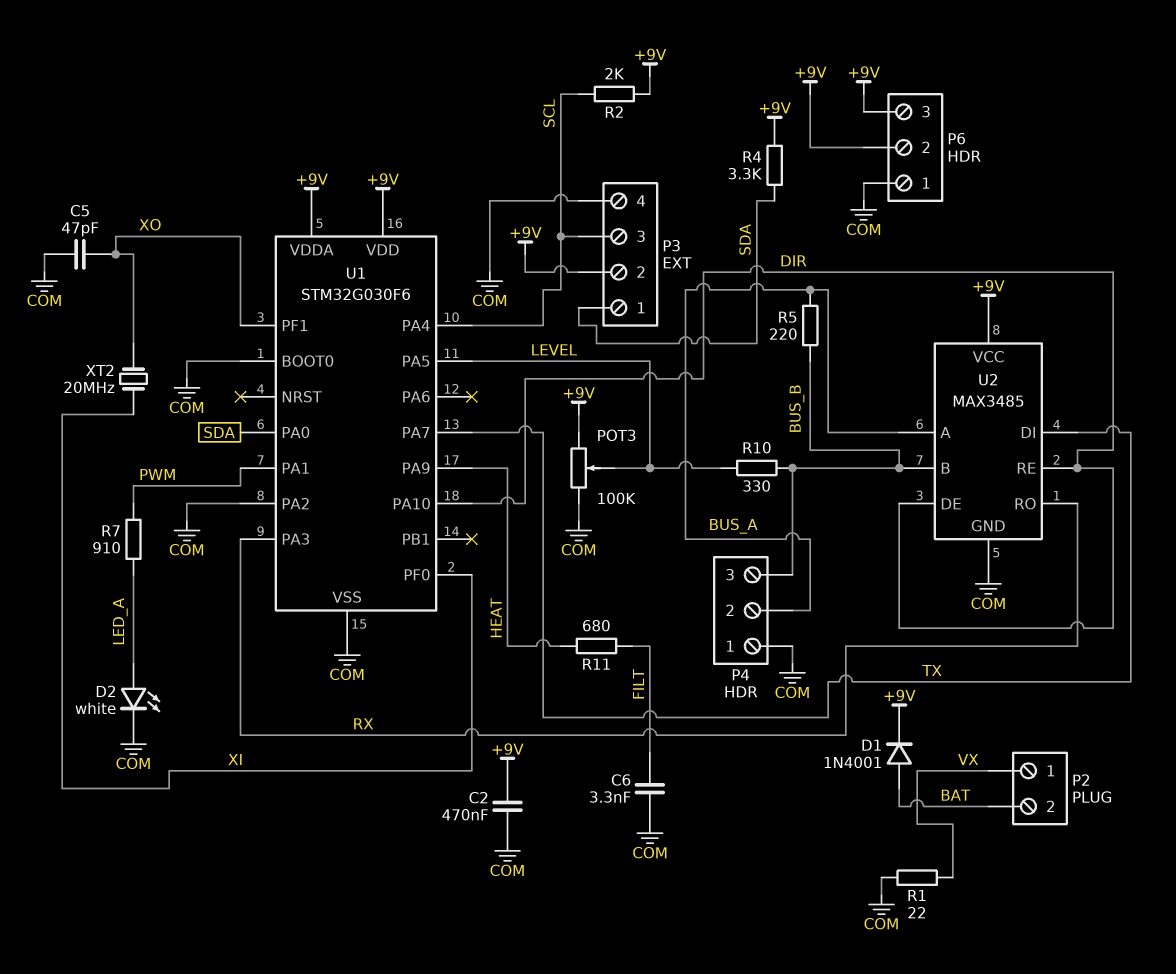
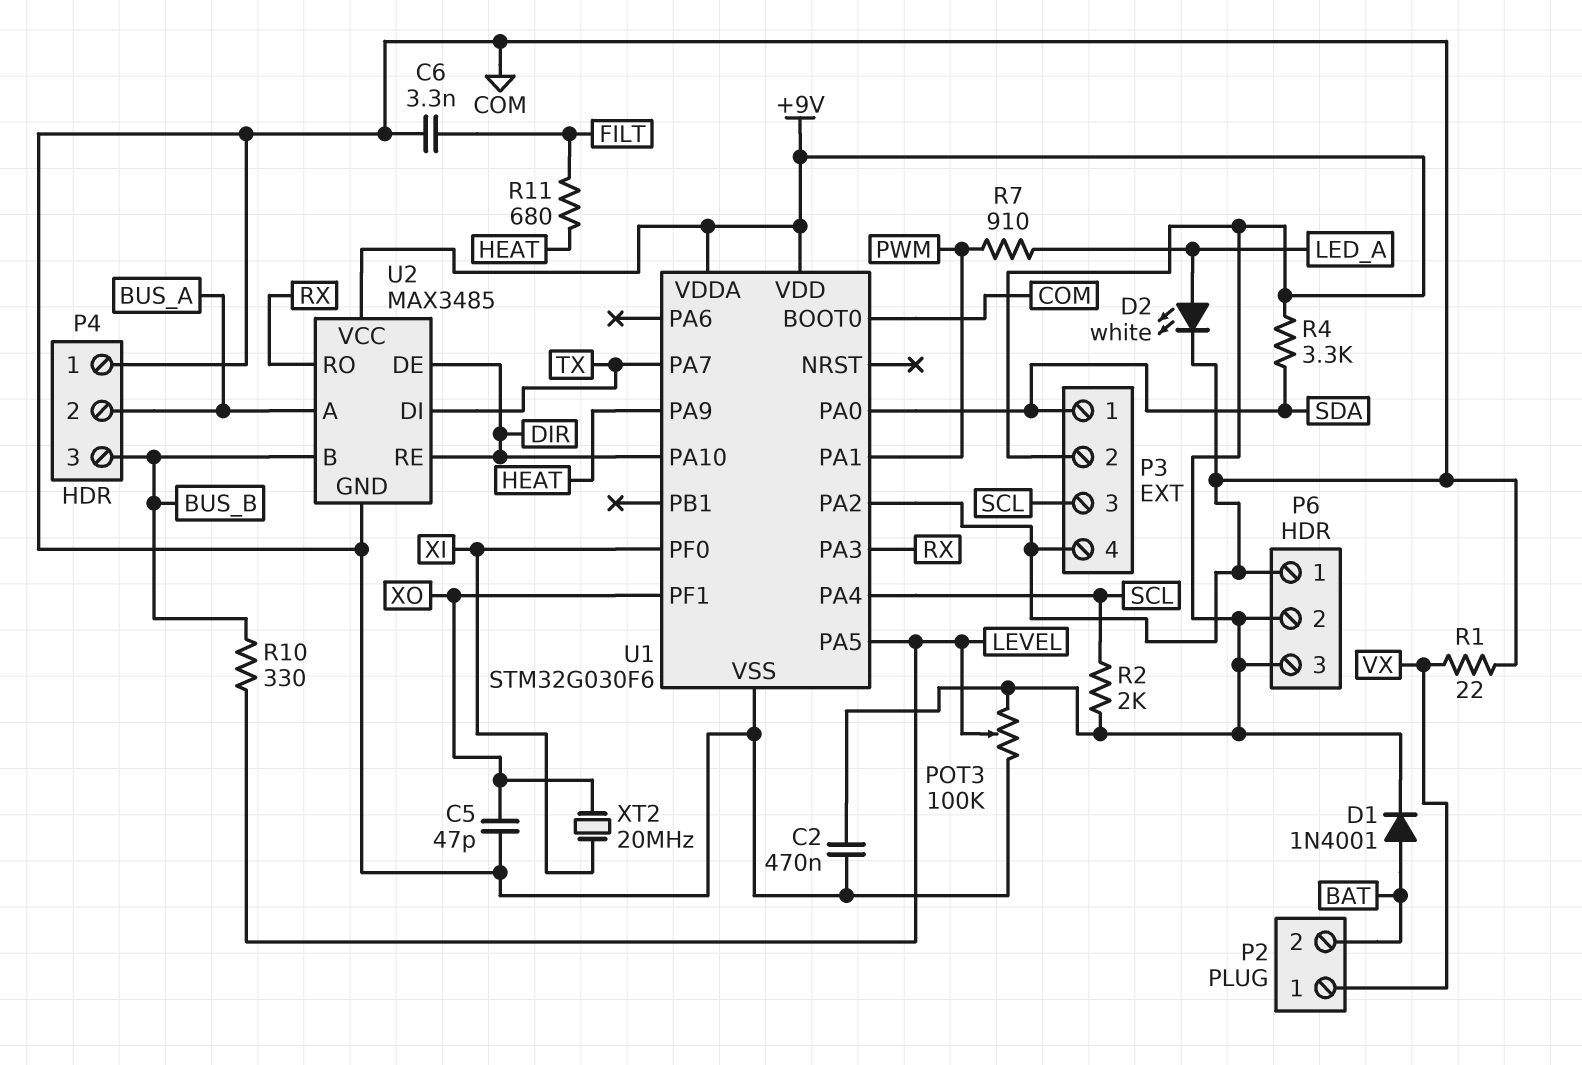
R5: 220 (BUS_A, BUS_B) -> none

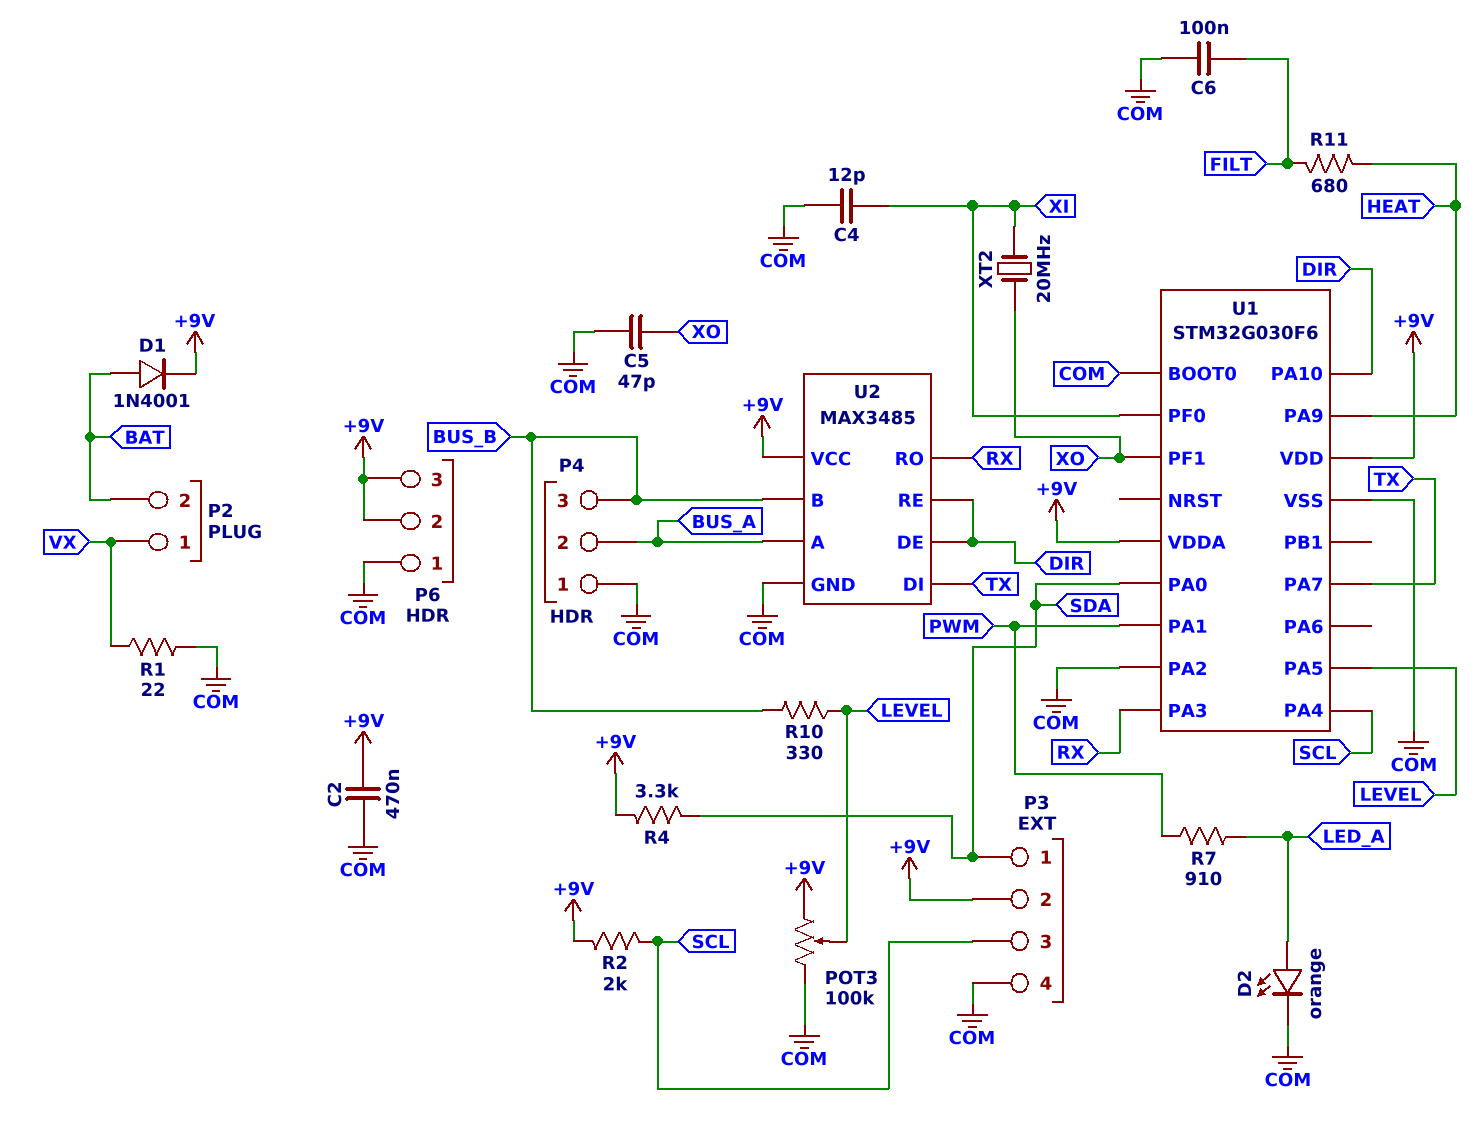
C4: none -> 12pF (COM, XI)
C6: 3.3nF (COM, FILT) -> 100nF (COM, FILT)
D2: LED white (A LED_A, K COM) -> LED orange (A LED_A, K COM)

